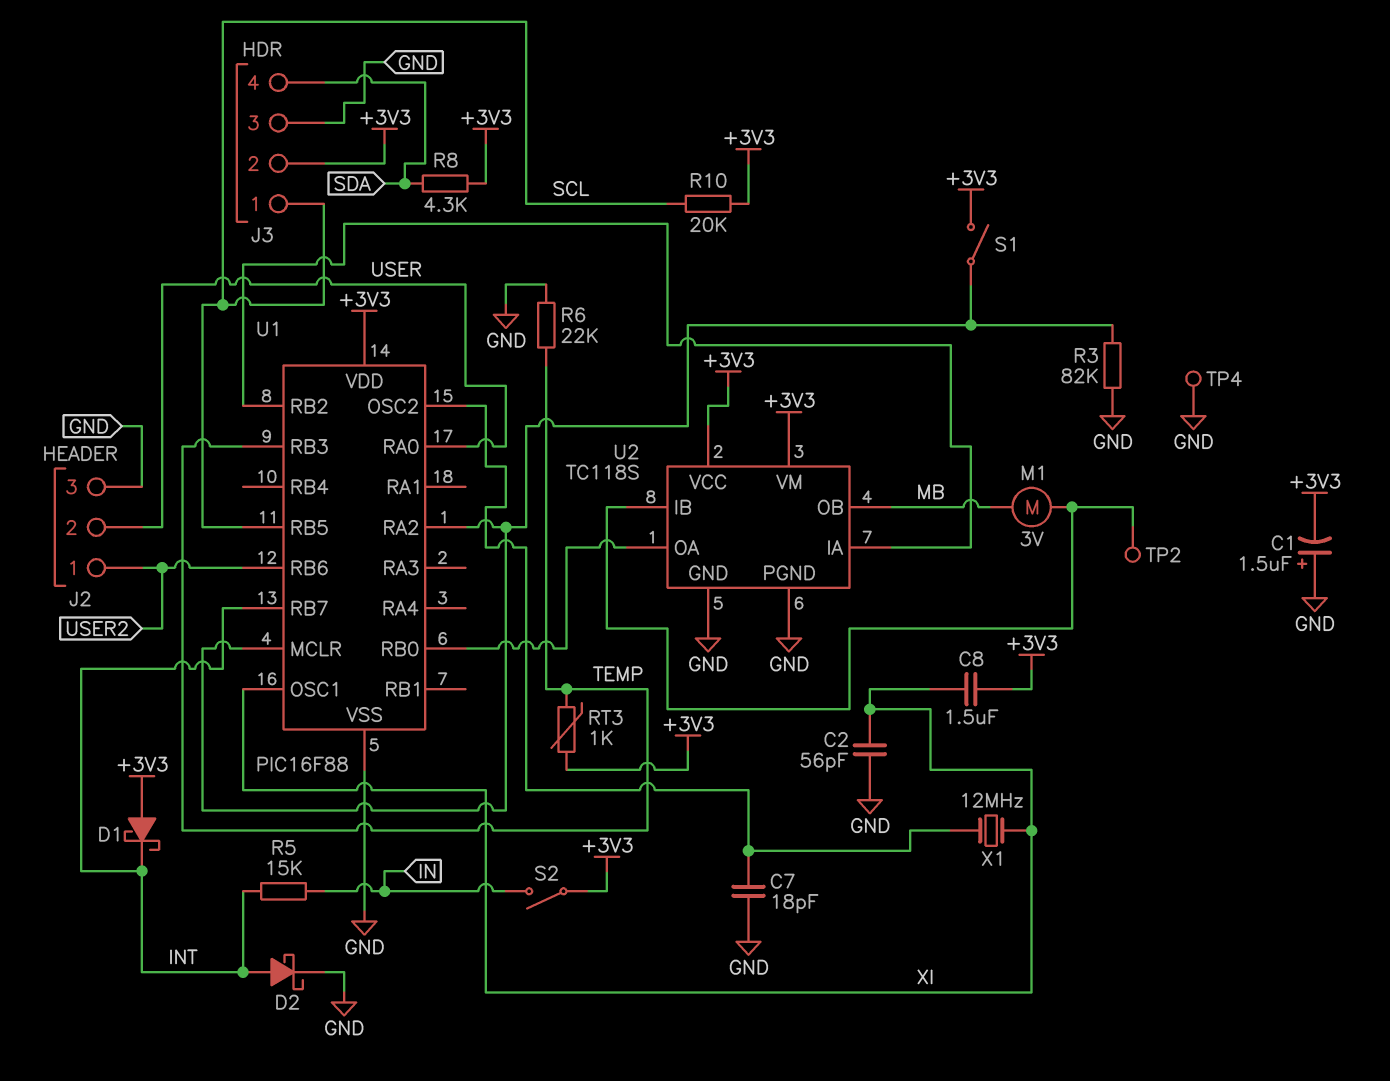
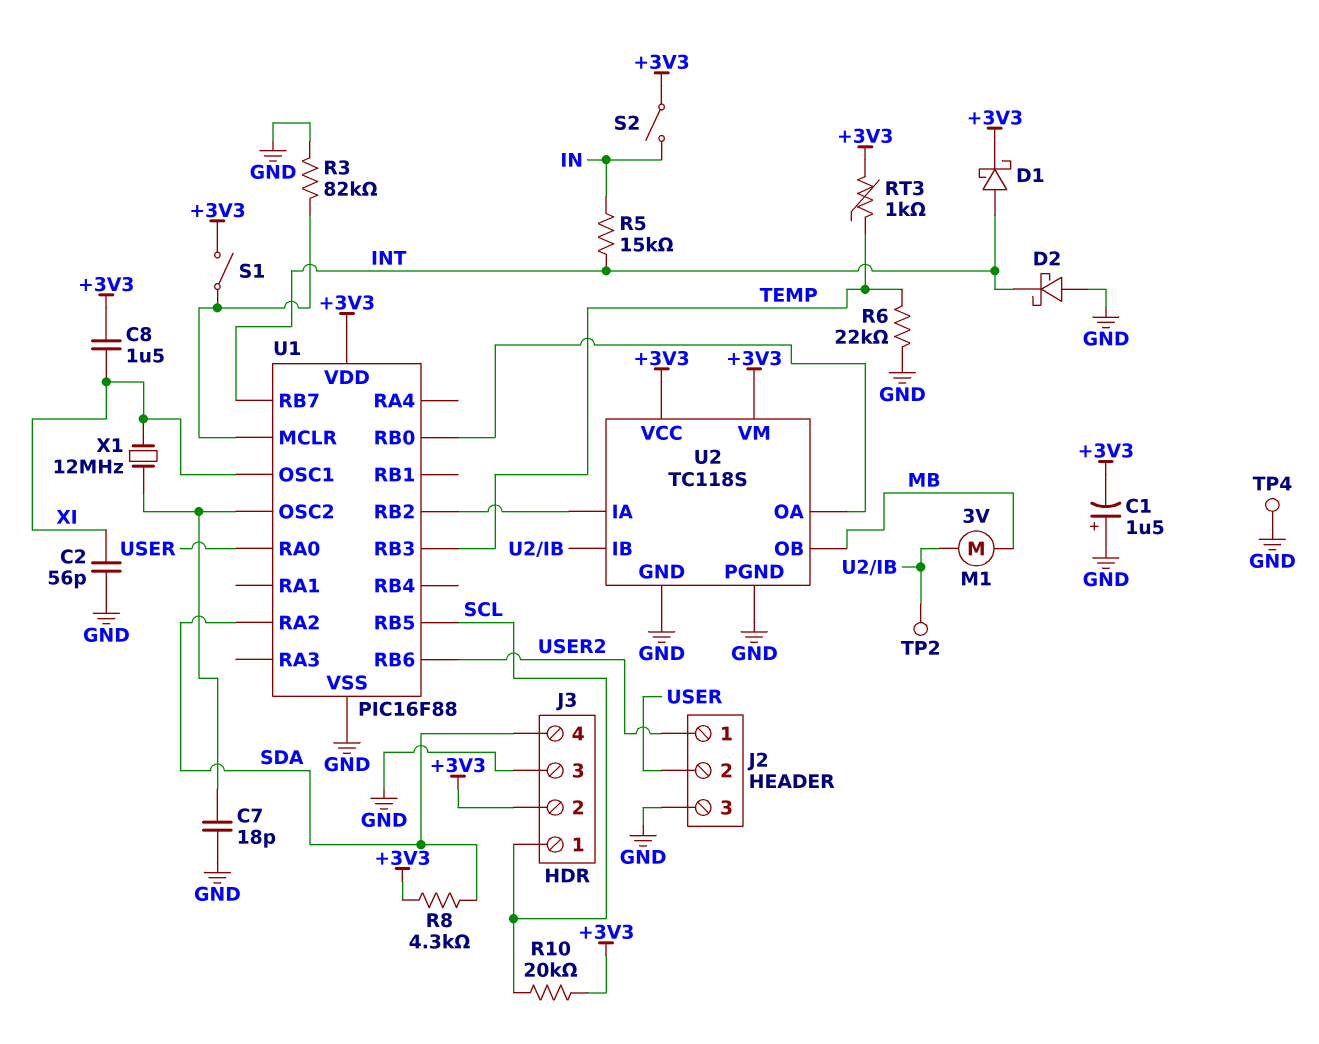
D1: schottky (A +3V3, K INT) -> schottky (A INT, K +3V3)
D2: schottky (A INT, K GND) -> schottky (A GND, K INT)
U1 pin RA2: U1/MCLR -> SDA

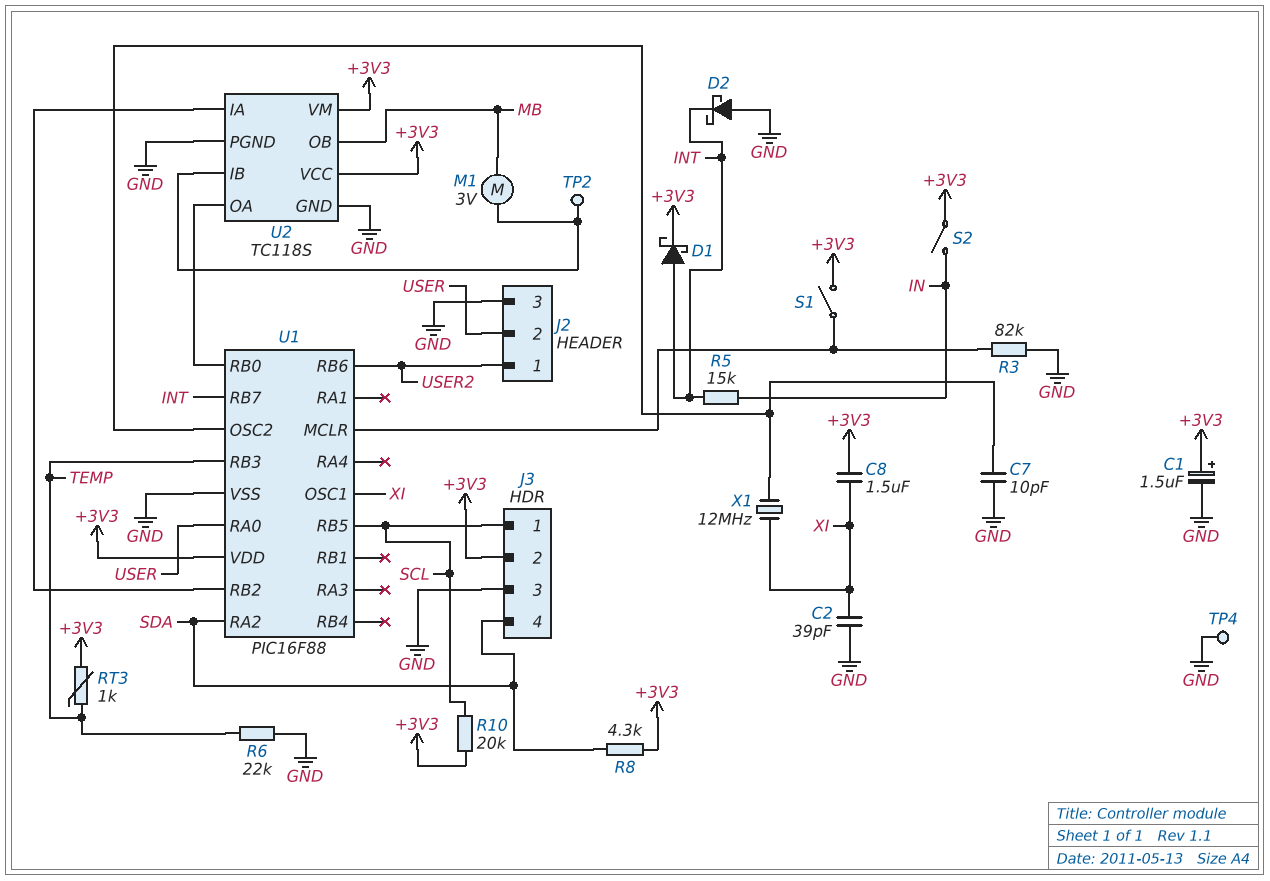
C1: 1.5uF (plus GND, minus +3V3) -> 1.5uF (plus +3V3, minus GND)
C2: 56pF (GND, XI) -> 39pF (GND, XI)
C7: 18pF (GND, U1/OSC2) -> 10pF (GND, U1/OSC2)

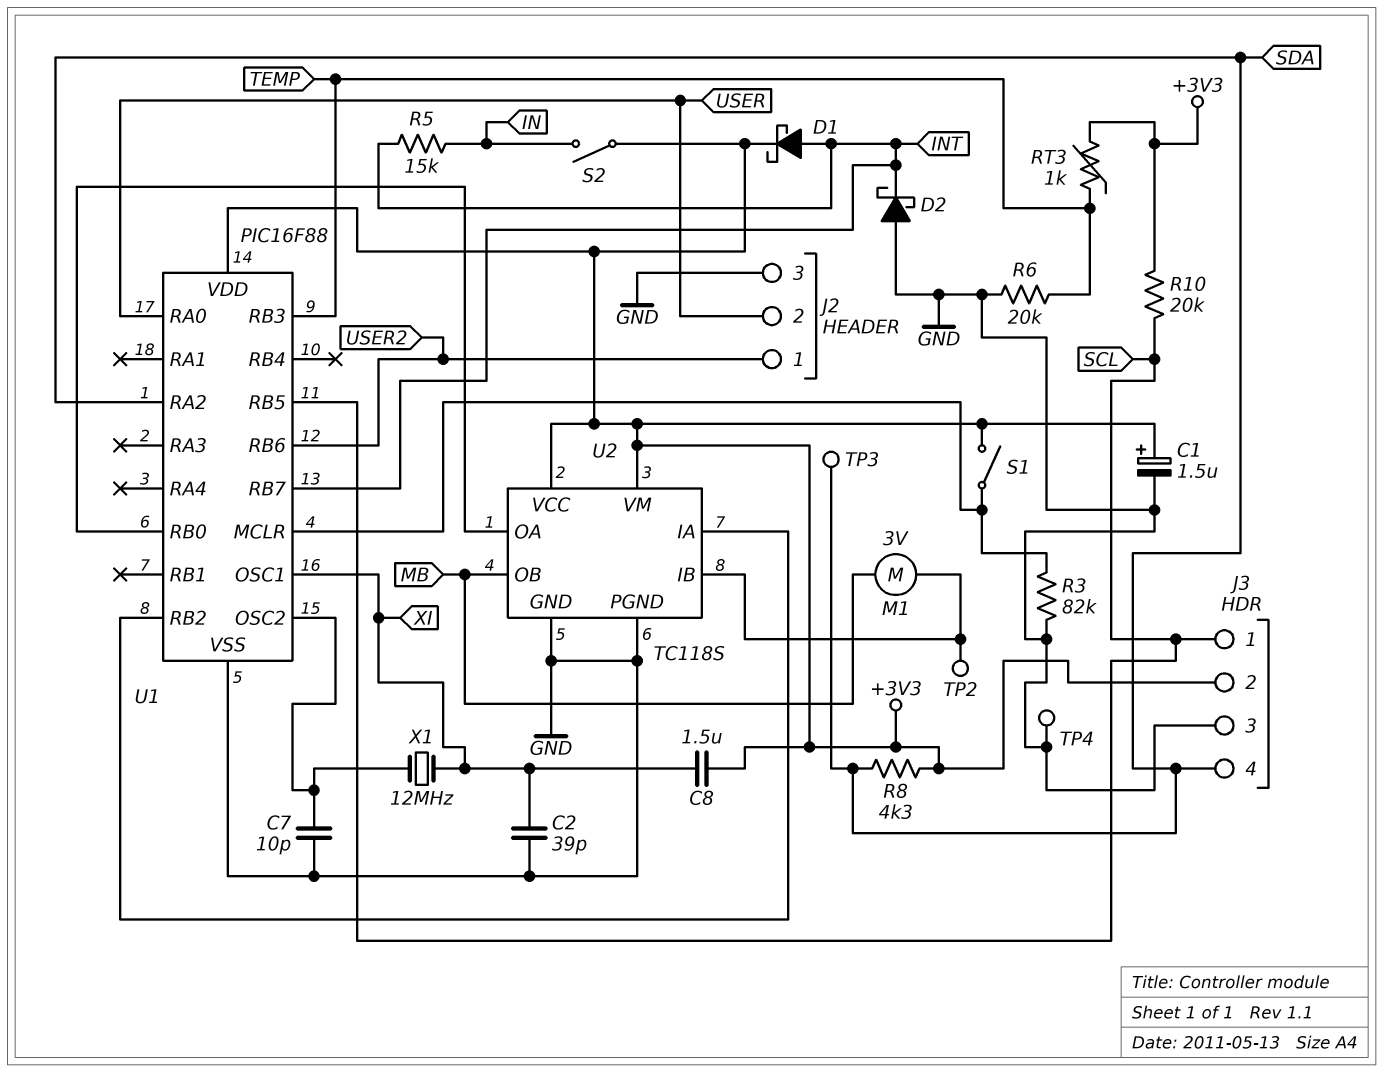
R6: 22k (GND, TEMP) -> 20k (GND, TEMP)
TP3: none -> test point (SDA)

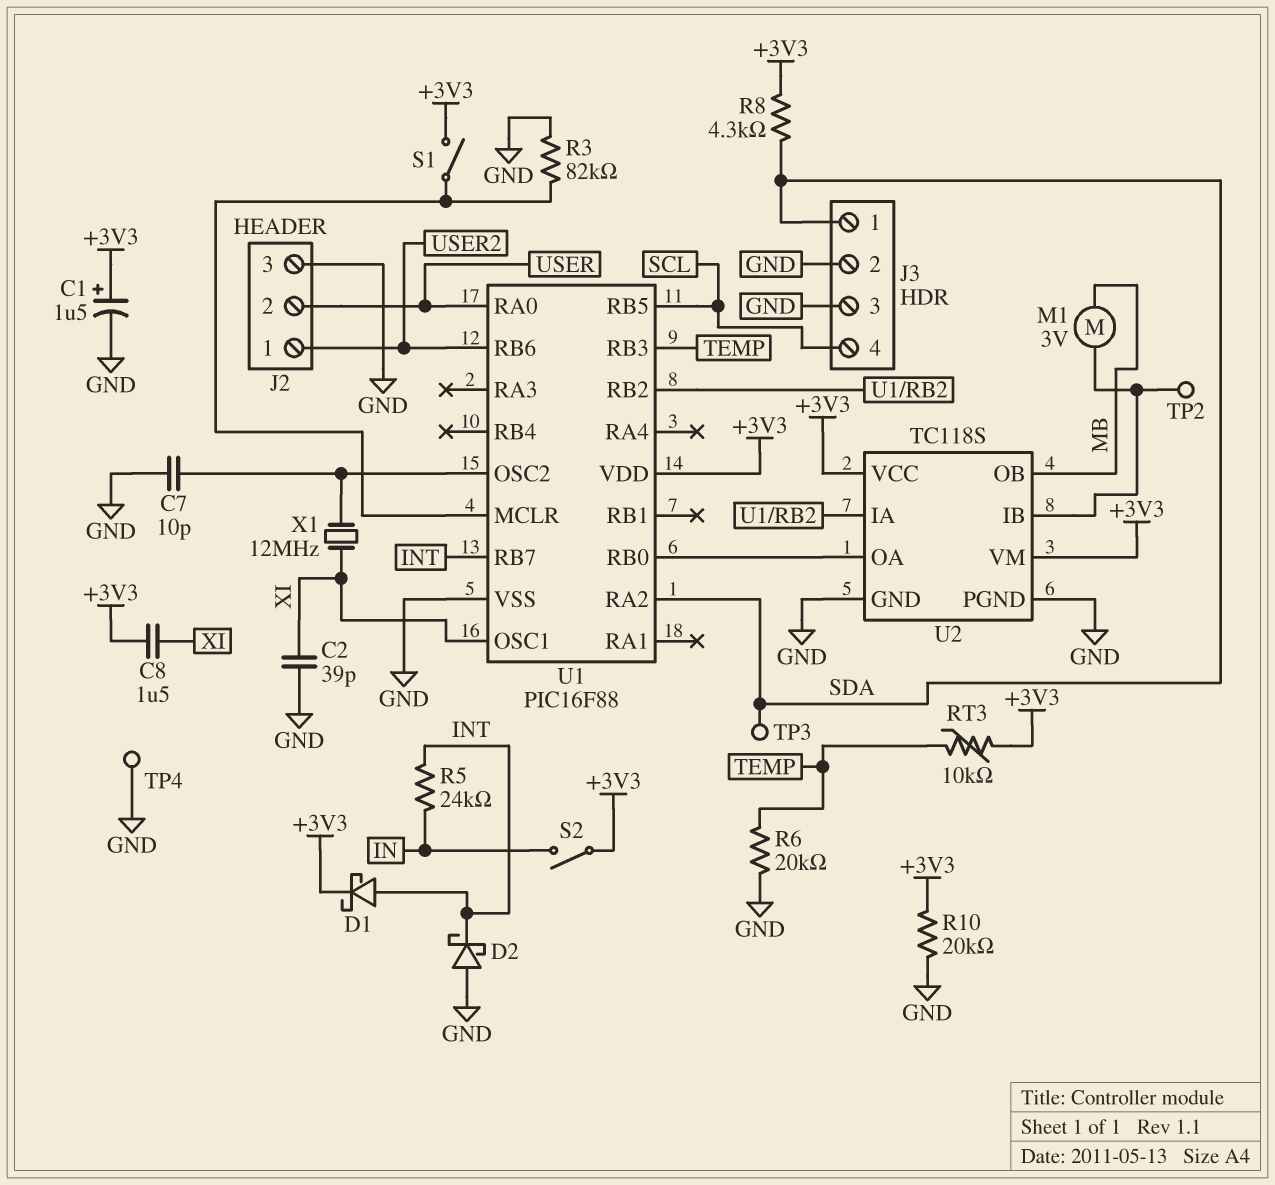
J3 pin 1: SCL -> SDA
J3 pin 2: +3V3 -> GND
J3 pin 4: SDA -> SCL
R5: 15k (IN, INT) -> 24k (IN, INT)
R10: 20k (+3V3, SCL) -> 20k (+3V3, GND)
RT3: 1k (+3V3, TEMP) -> 10k (+3V3, TEMP)

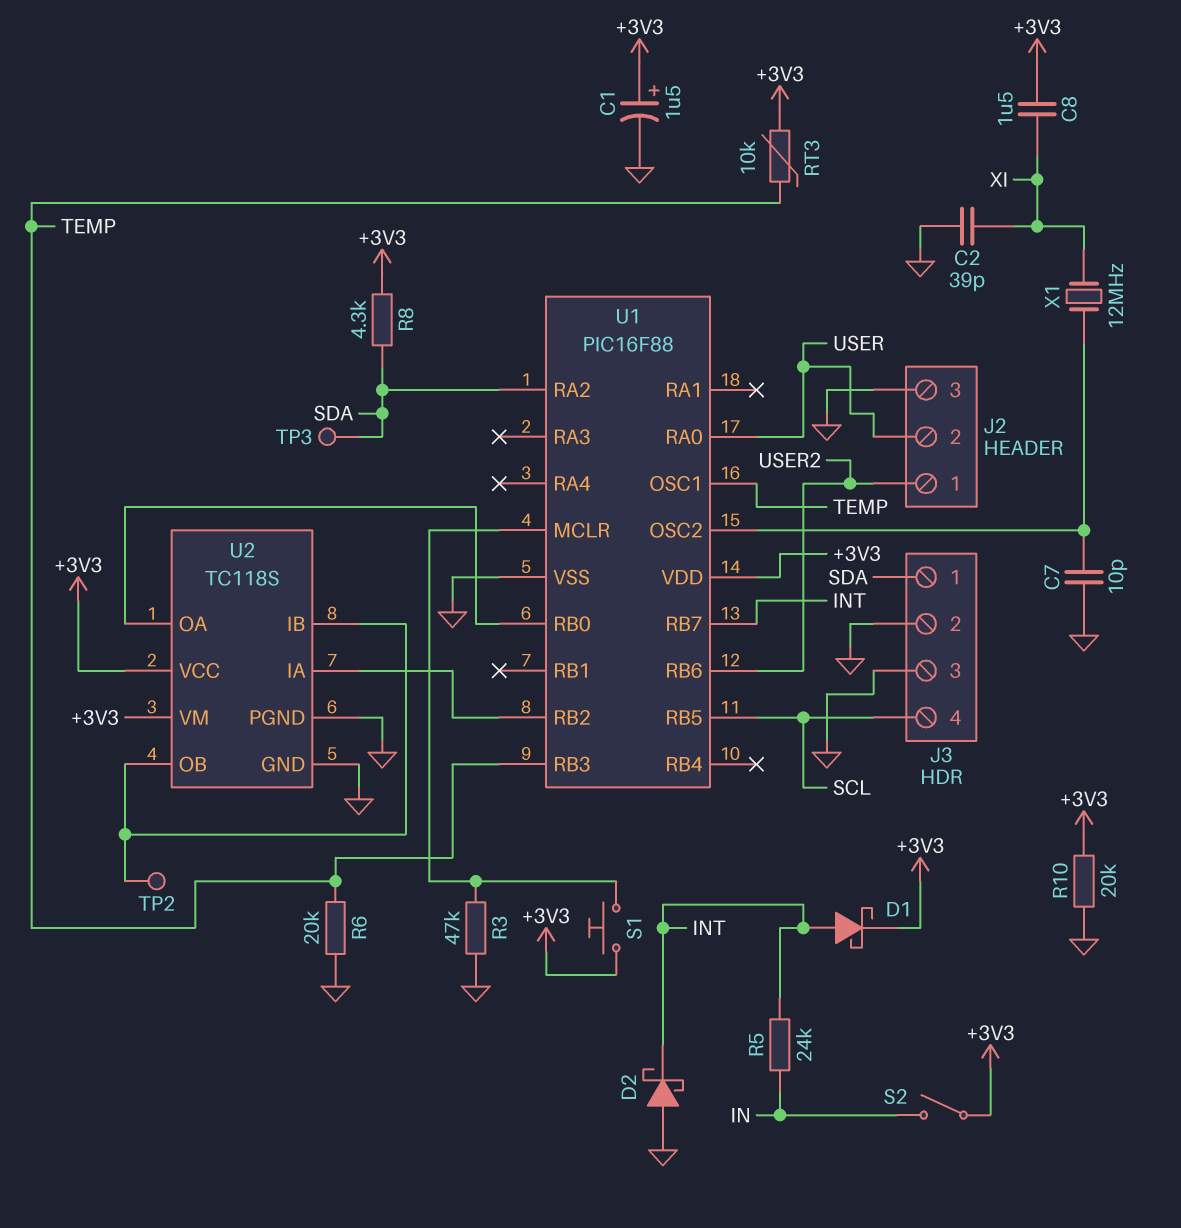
M1: motor 3V (MB, U2/IB) -> none
R3: 82k (GND, U1/MCLR) -> 47k (GND, U1/MCLR)
S1: switch (+3V3, U1/MCLR) -> button (+3V3, U1/MCLR)
TP4: test point (GND) -> none
U1 pin OSC1: XI -> TEMP
U2 pin OB: MB -> U2/IB

